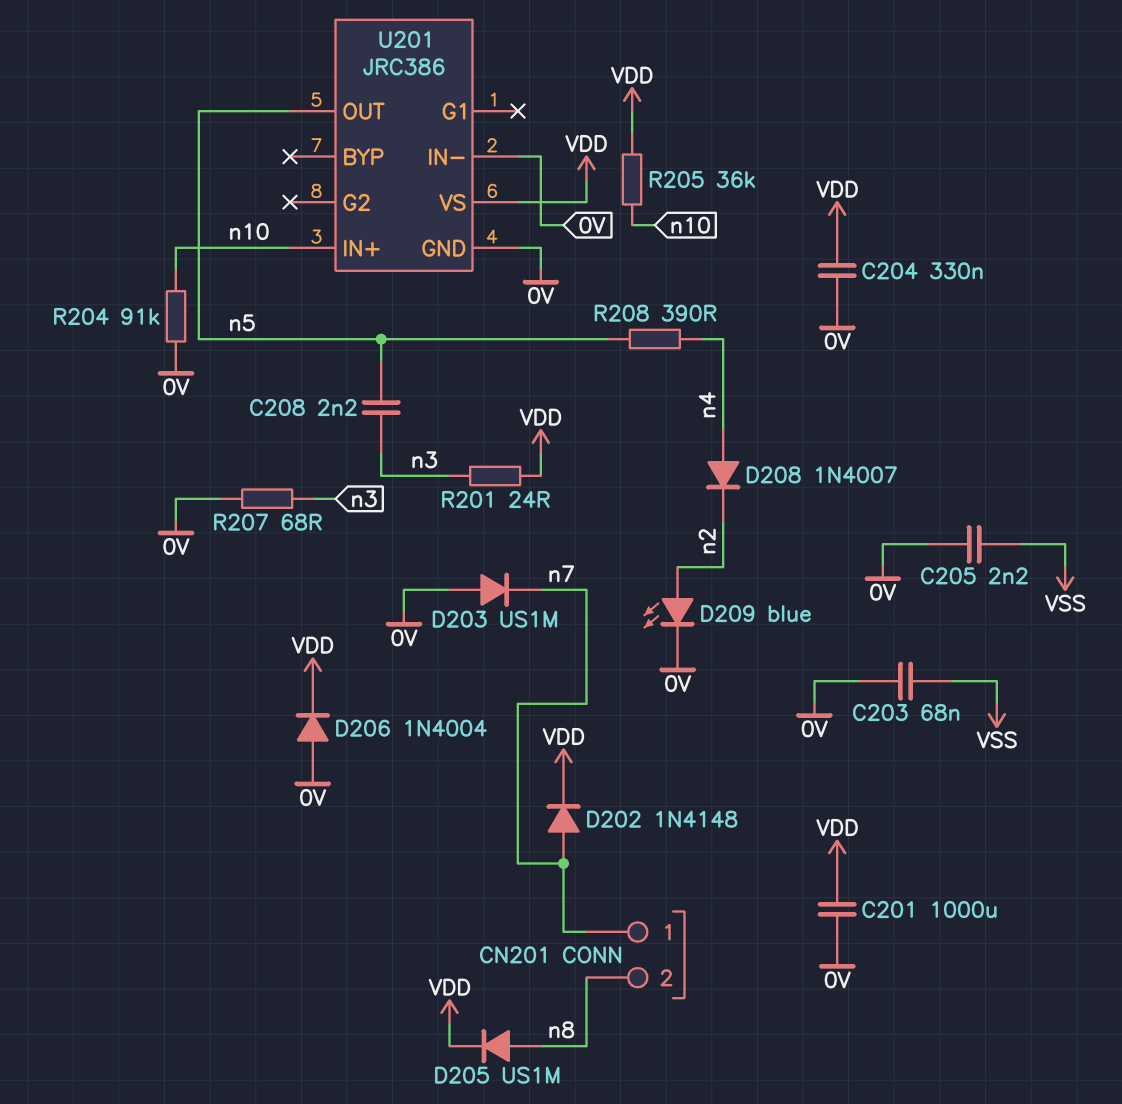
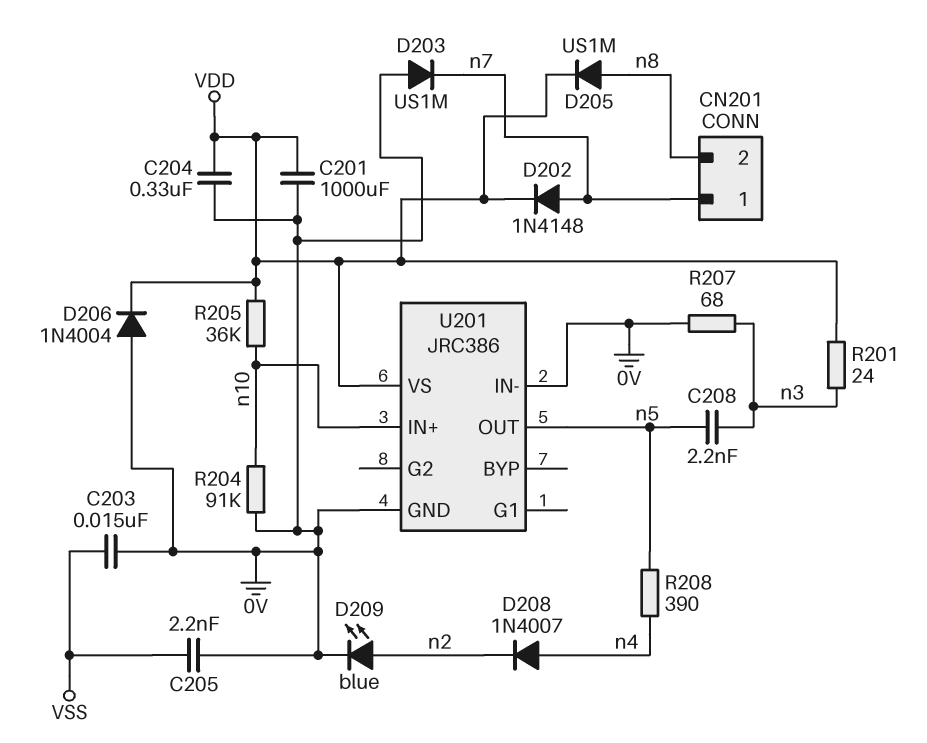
C203: 68nF (0V, VSS) -> 15nF (0V, VSS)

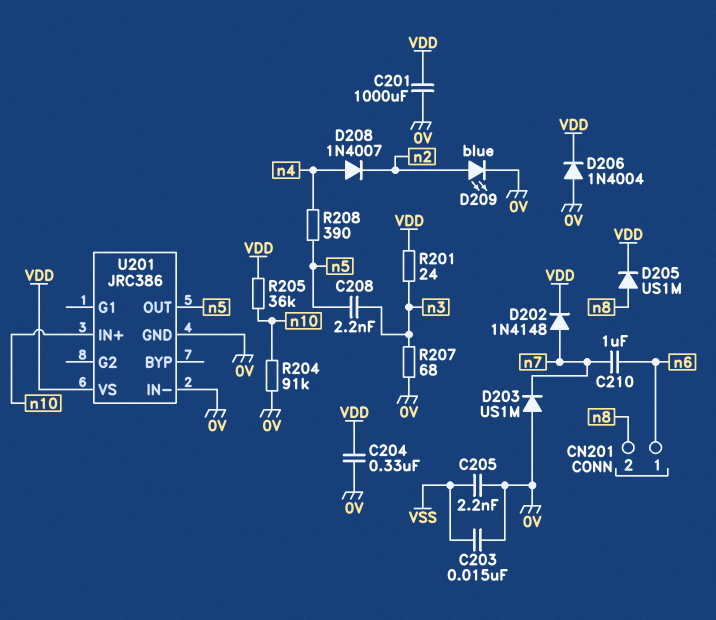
C210: none -> 1uF (n6, n7)
CN201 pin 1: n7 -> n6

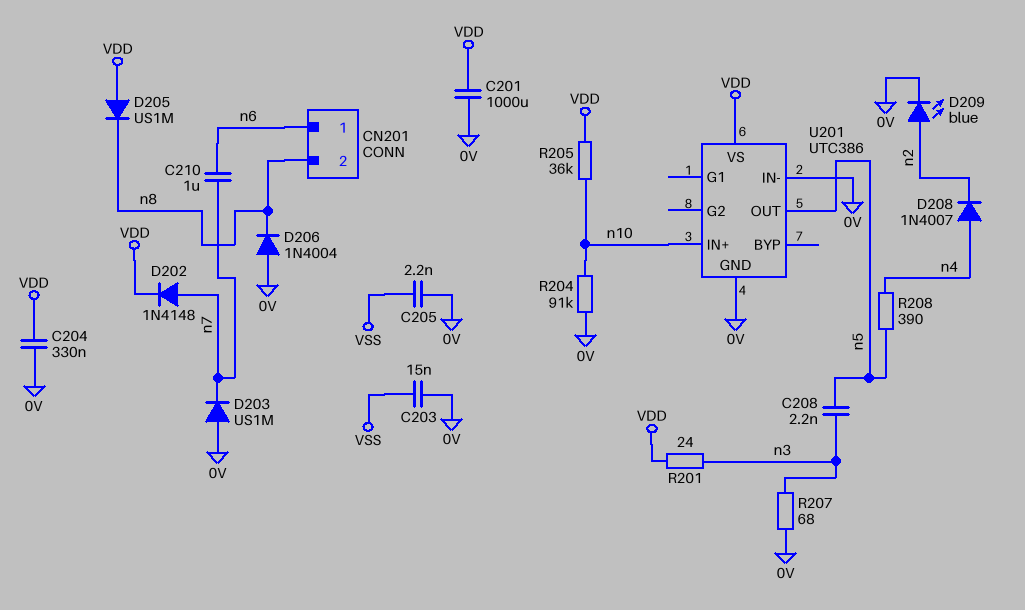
D205: diode US1M (A n8, K VDD) -> diode US1M (A VDD, K n8)
D206: diode 1N4004 (A 0V, K VDD) -> diode 1N4004 (A 0V, K n8)
U201: JRC386 -> UTC386

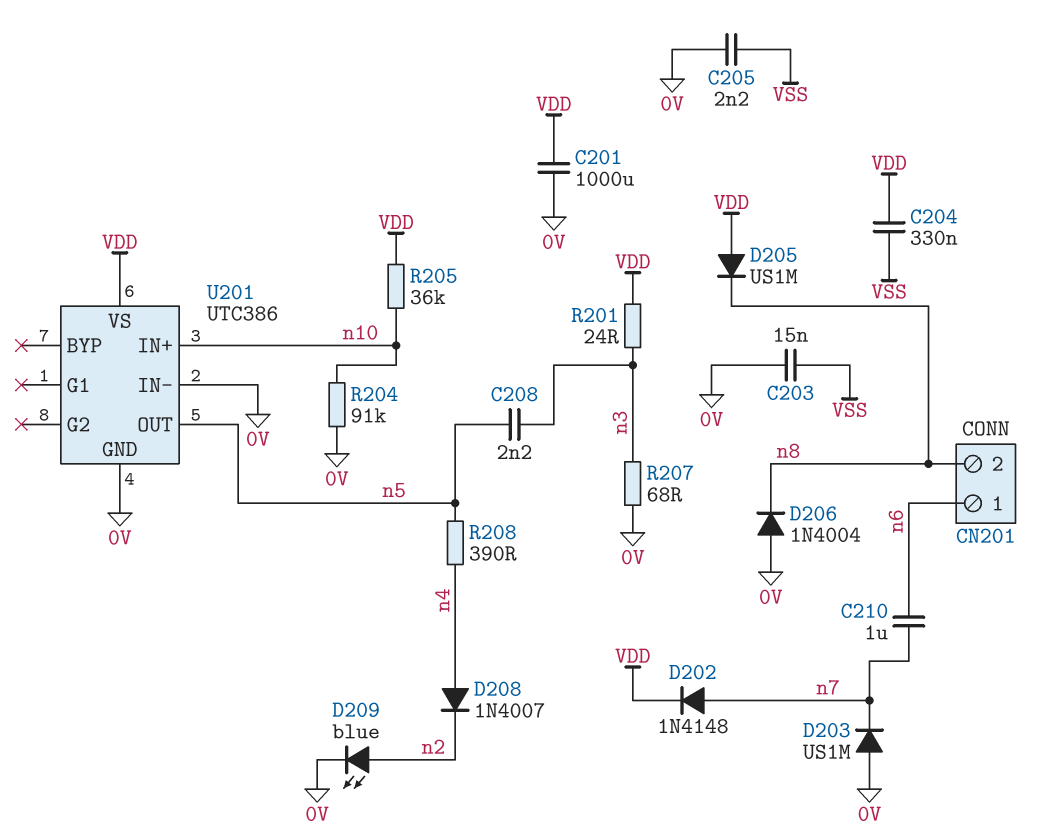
C204: 330nF (0V, VDD) -> 330nF (VDD, VSS)

